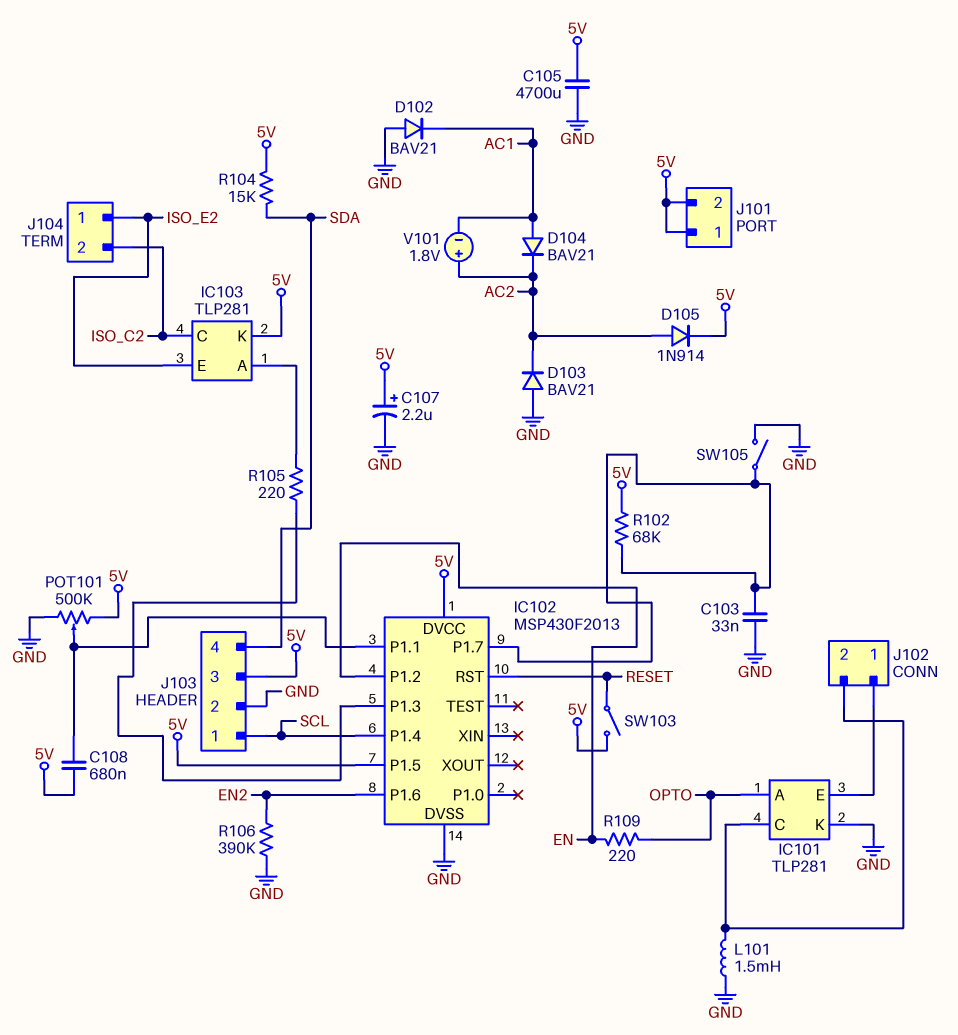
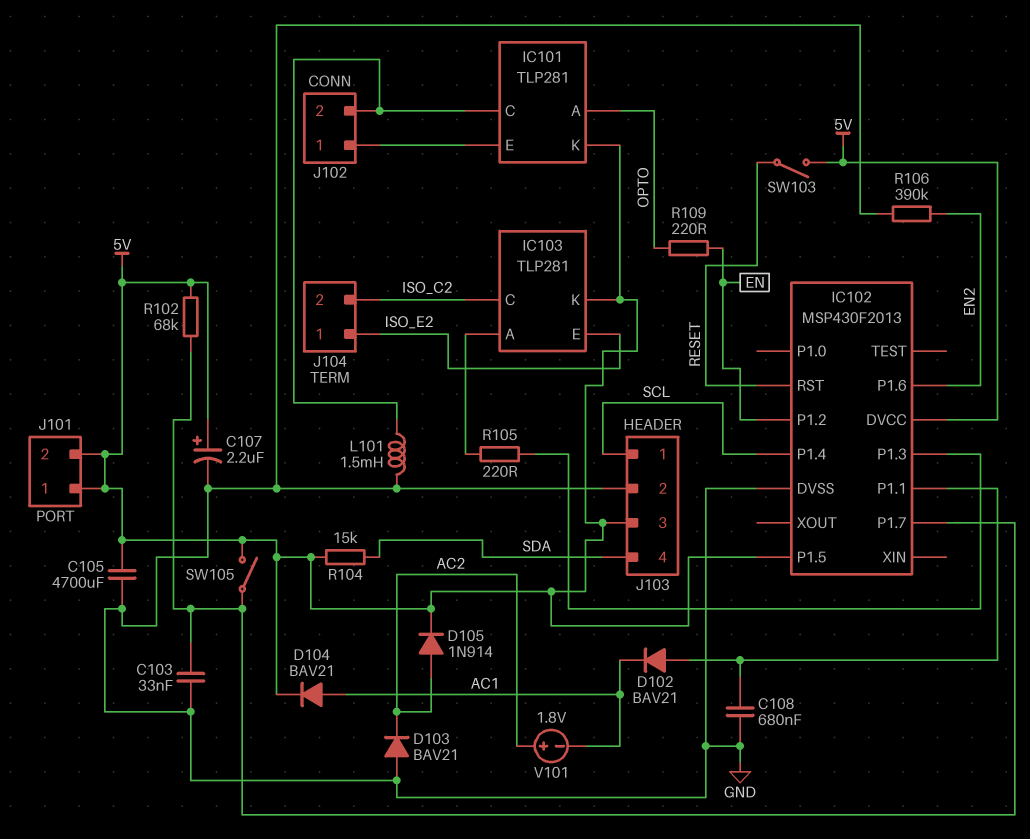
C108: 680nF (5V, IC102/P1.1) -> 680nF (GND, IC102/P1.1)
D102: diode BAV21 (A GND, K AC1) -> diode BAV21 (A IC102/P1.1, K AC1)
D104: diode BAV21 (A AC1, K AC2) -> diode BAV21 (A AC1, K 5V)
IC101 pin K: GND -> 5V
POT101: 500k (5V, GND, wiper IC102/P1.1) -> none
SW105: switch (GND, IC102/P1.7) -> switch (5V, IC102/P1.7)

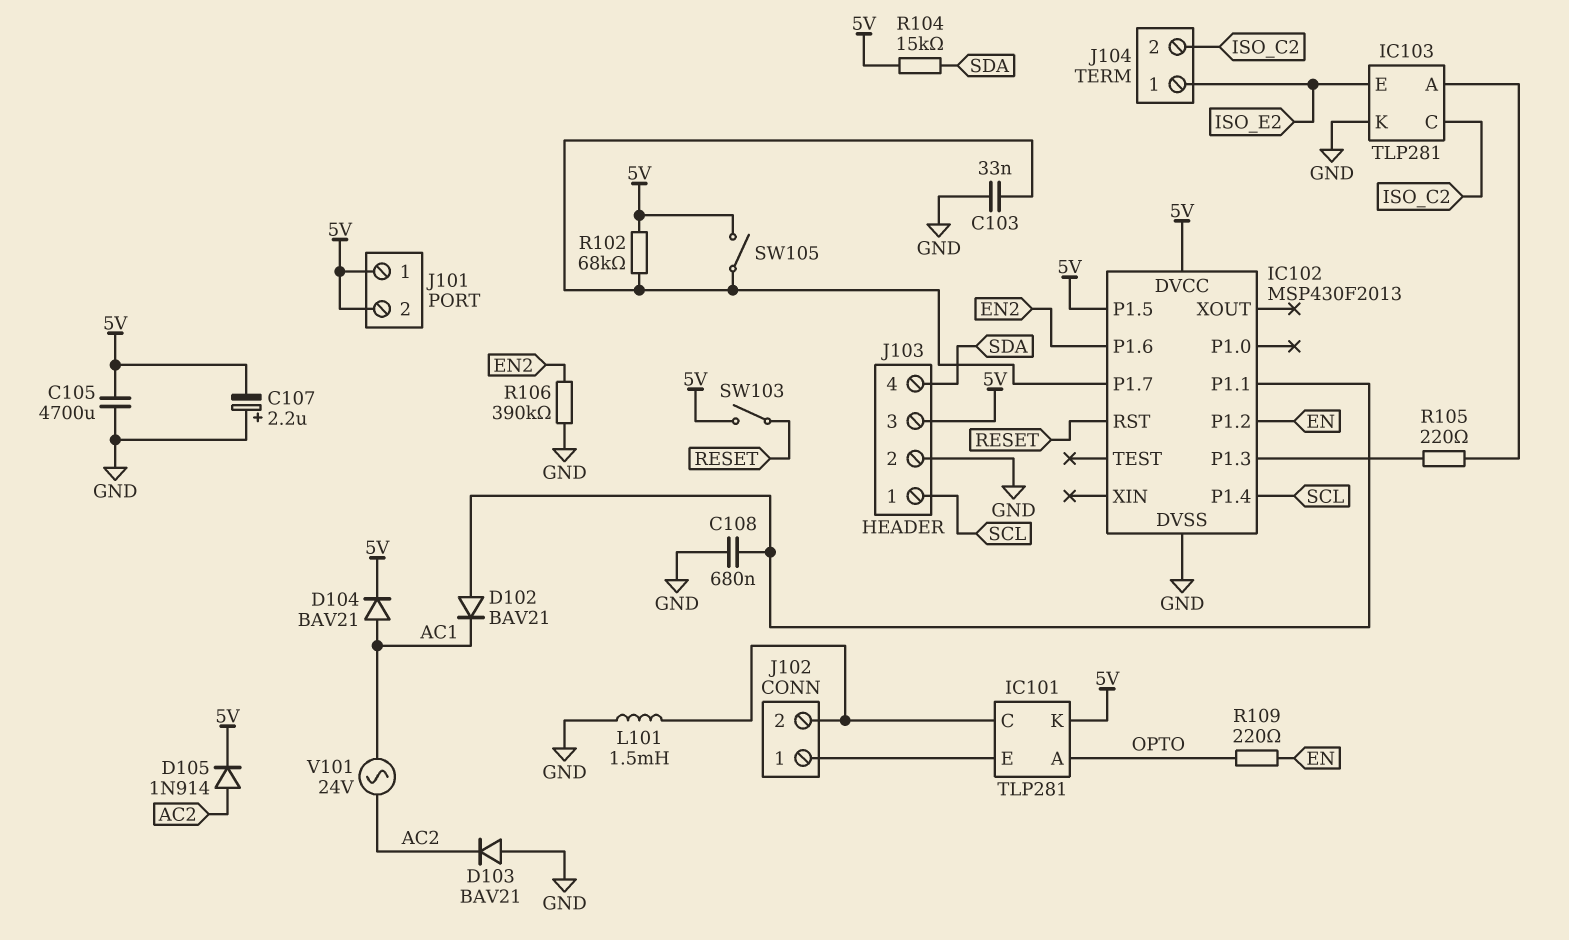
C107: 2.2uF (plus 5V, minus GND) -> 2.2uF (plus GND, minus 5V)
IC103 pin K: 5V -> GND
V101: 1.8V (plus AC2, minus AC1) -> AC 24V (AC1, AC2)

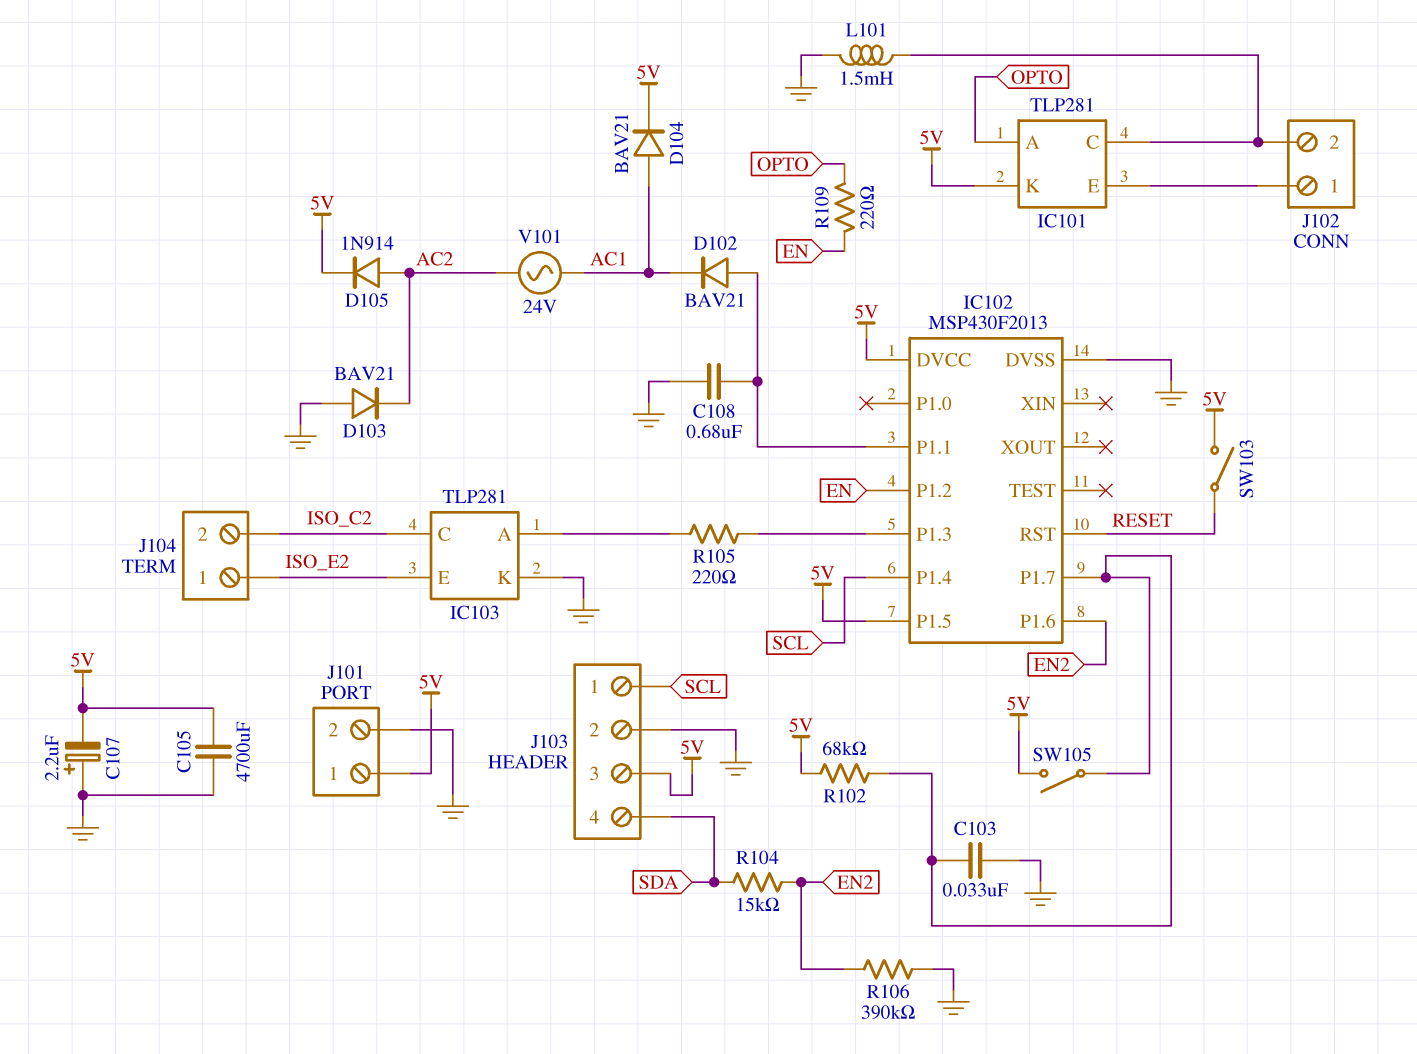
J101 pin 2: 5V -> GND
R104: 15k (5V, SDA) -> 15k (EN2, SDA)

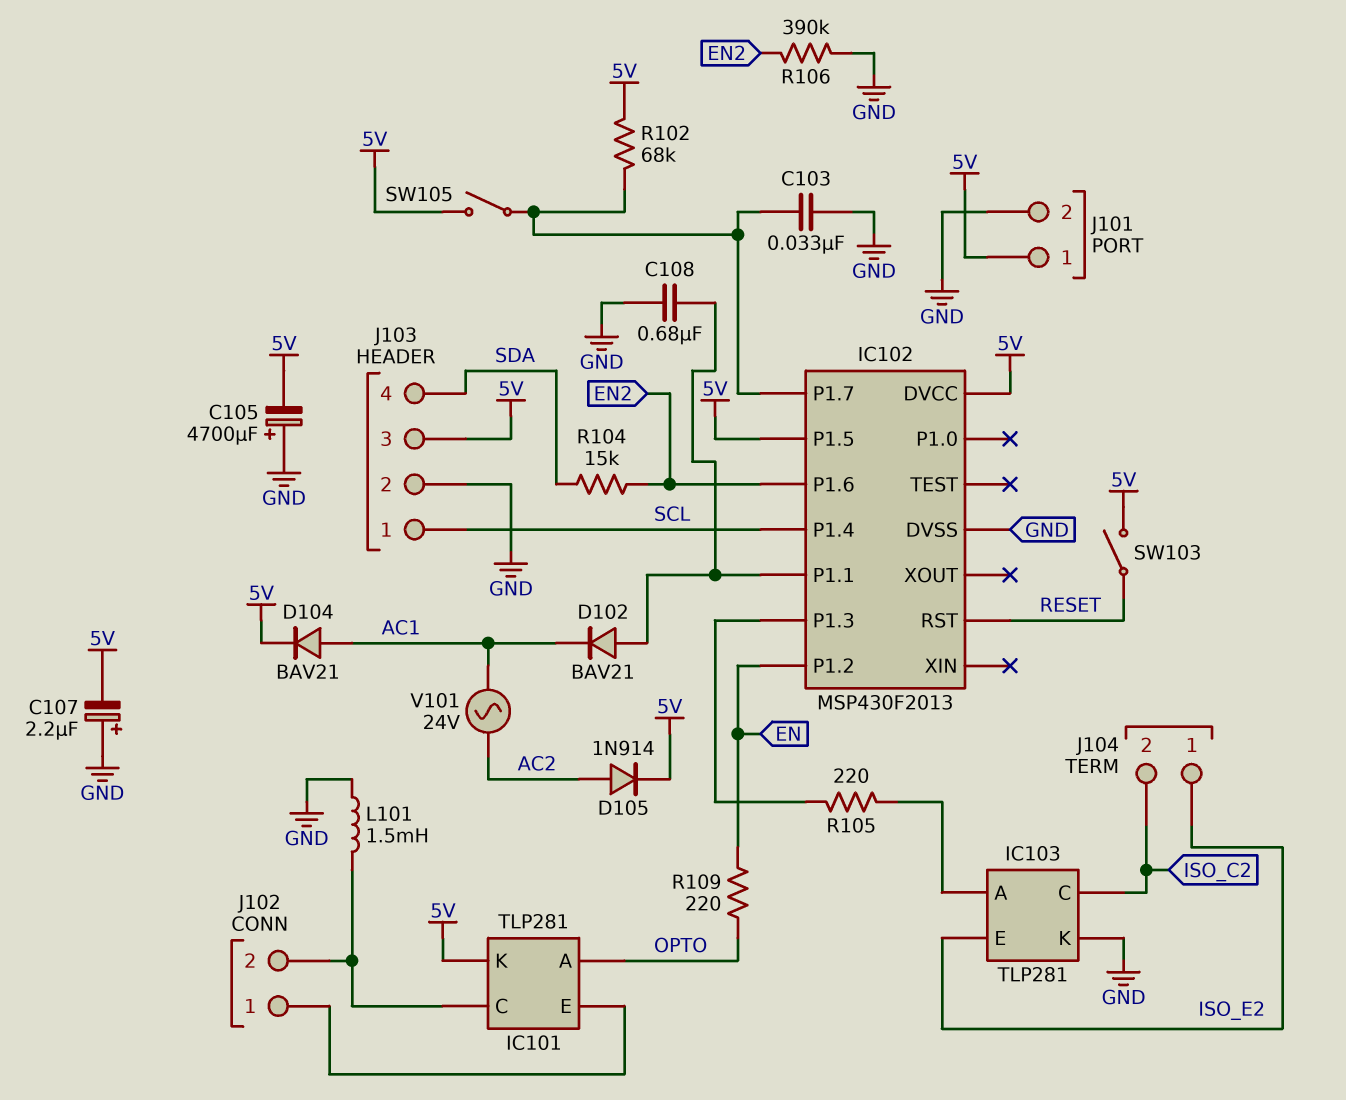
C105: 4700uF (5V, GND) -> 4700uF (plus GND, minus 5V)
D103: diode BAV21 (A GND, K AC2) -> none

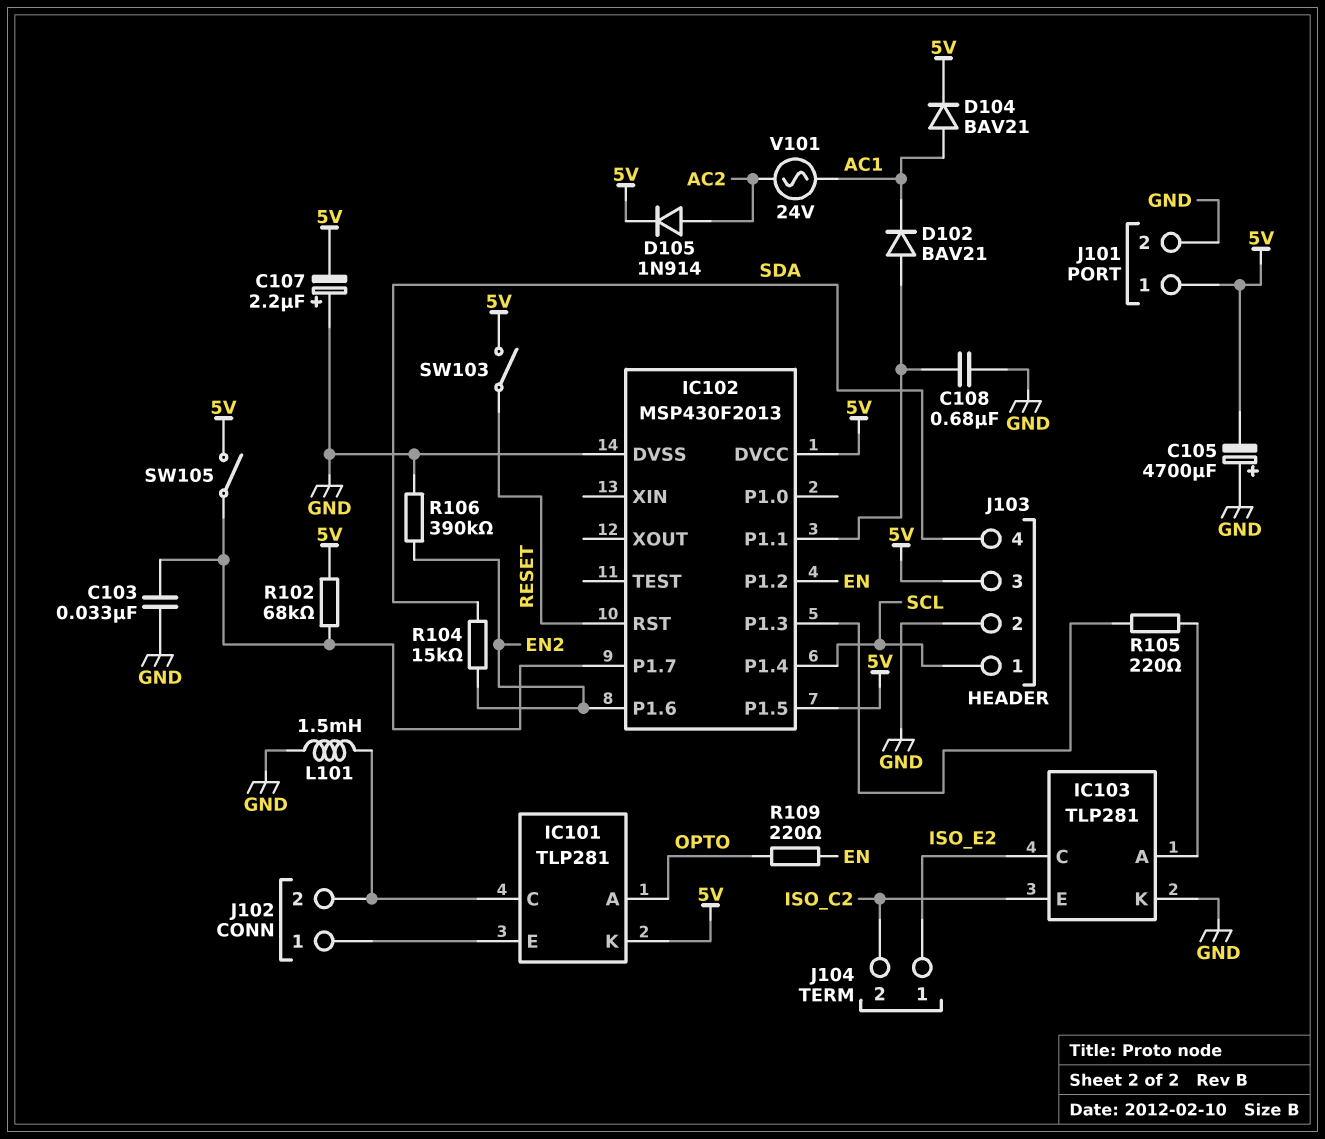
IC103 pin C: ISO_C2 -> ISO_E2
IC103 pin E: ISO_E2 -> ISO_C2

